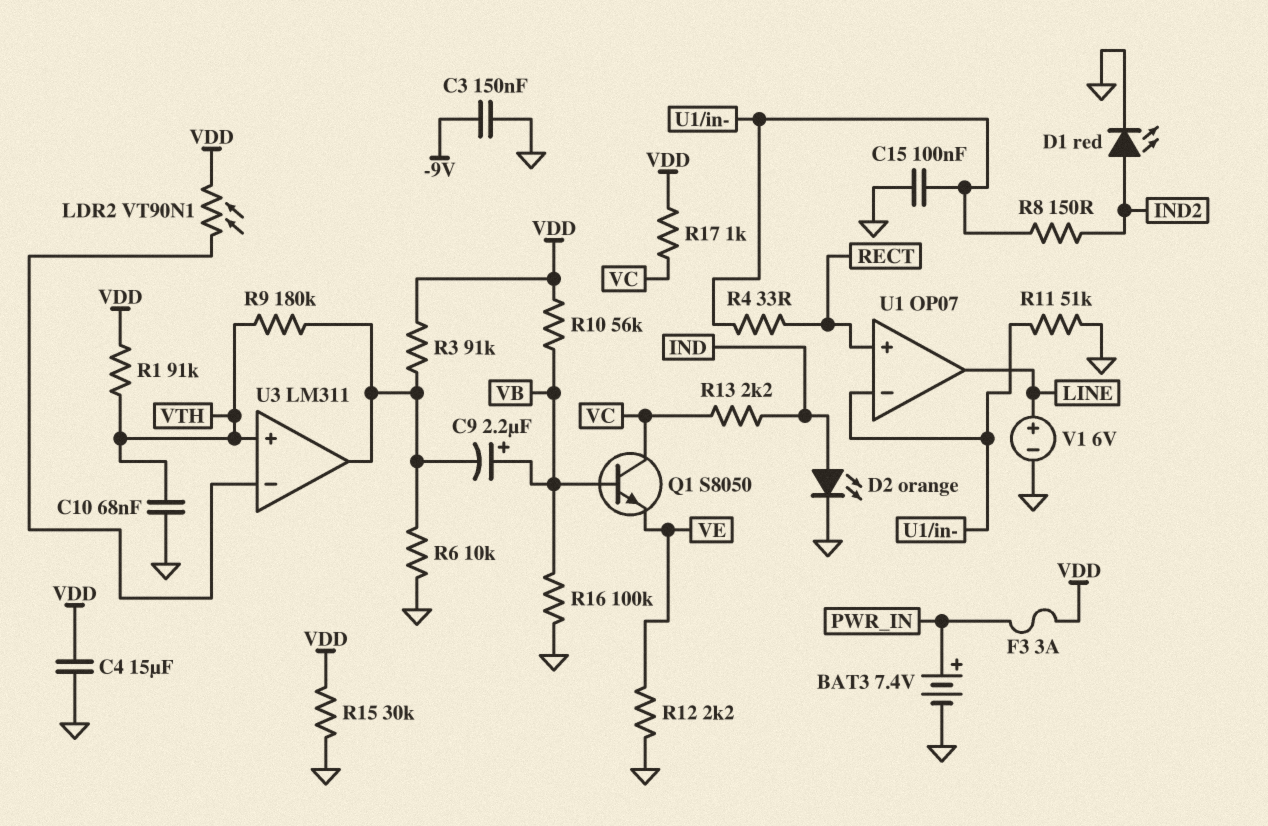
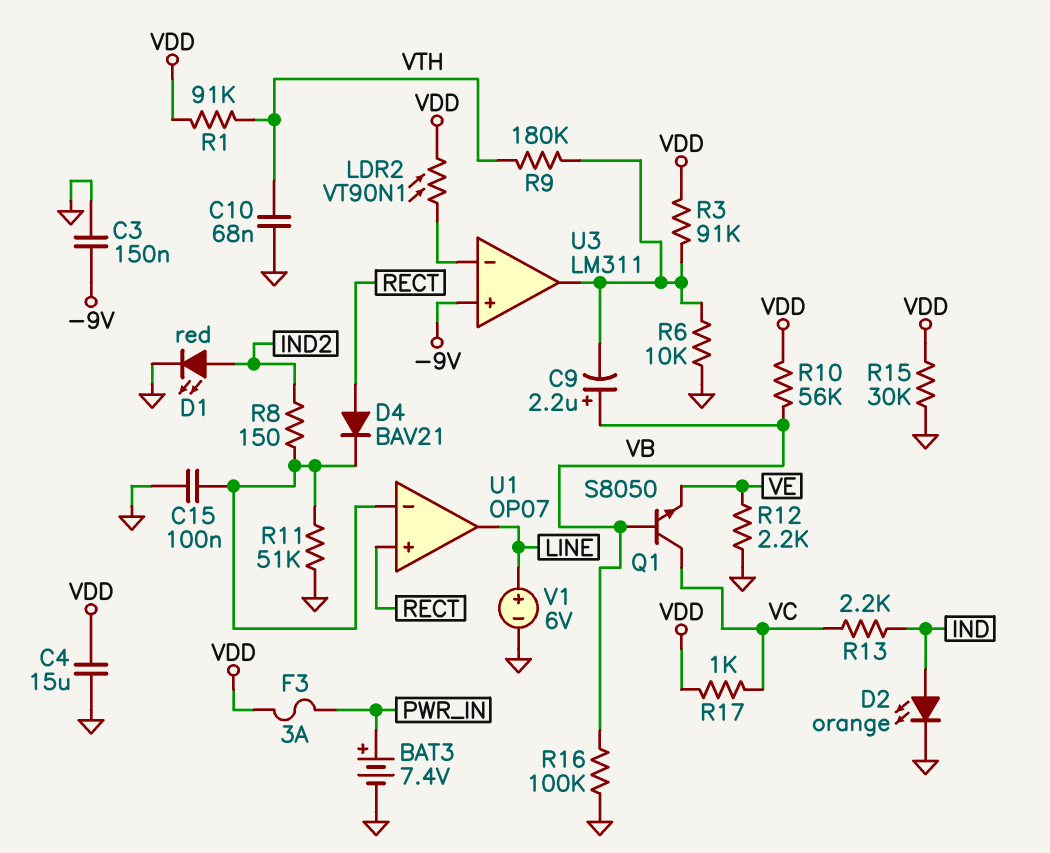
D4: none -> diode BAV21 (A RECT, K U1/in-)
R4: 33 (RECT, U1/in-) -> none
U3 pin in+: VTH -> -9V

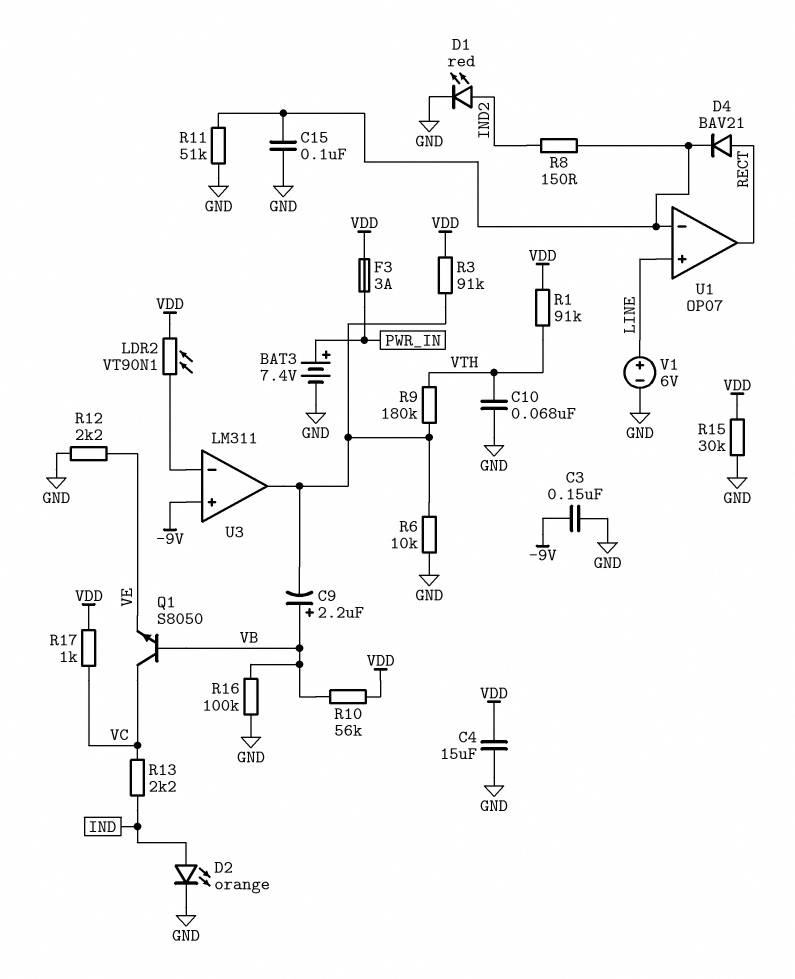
U1 pin in+: RECT -> LINE
U1 pin out: LINE -> RECT

